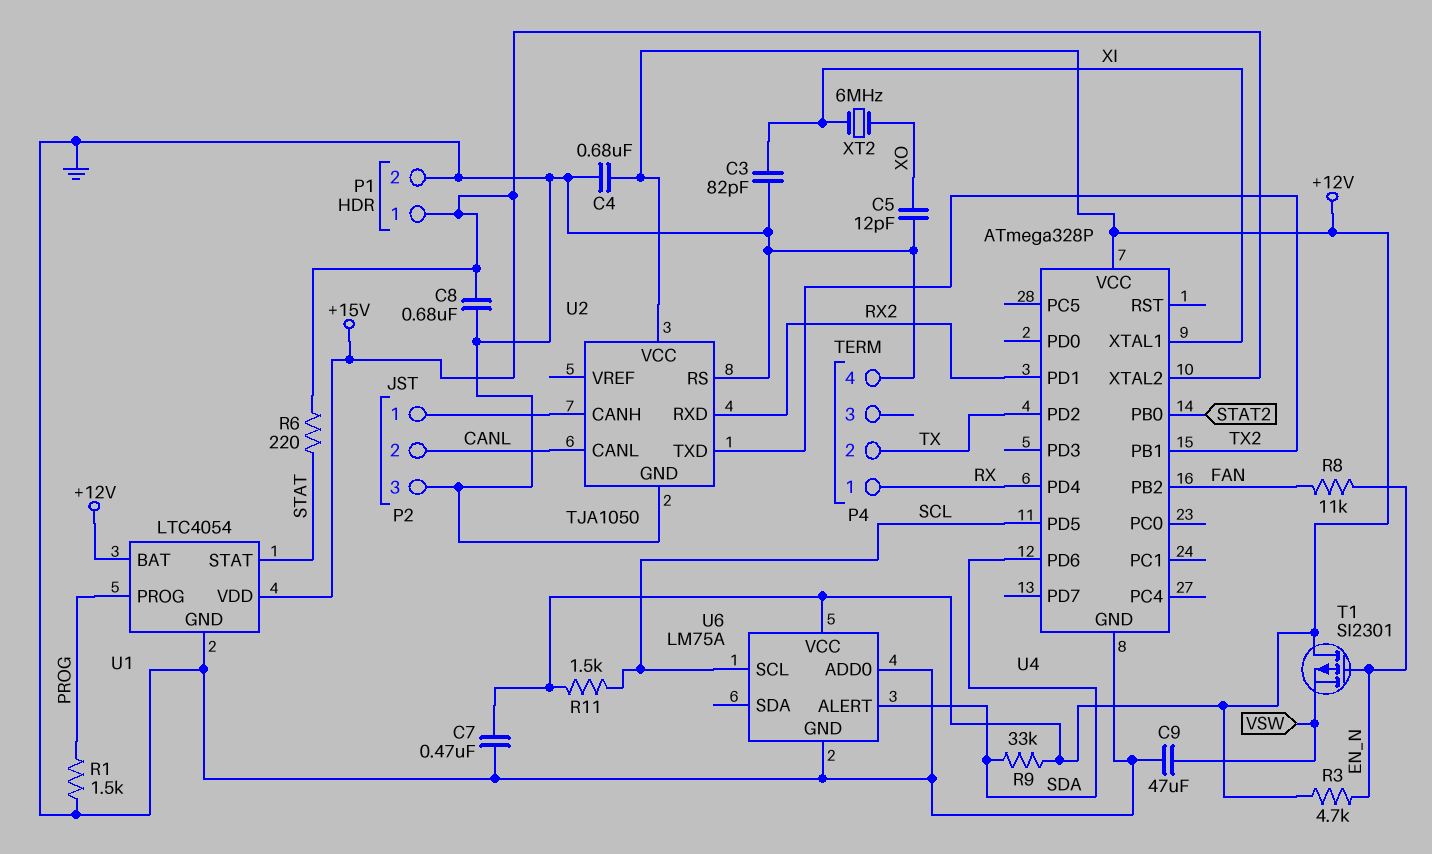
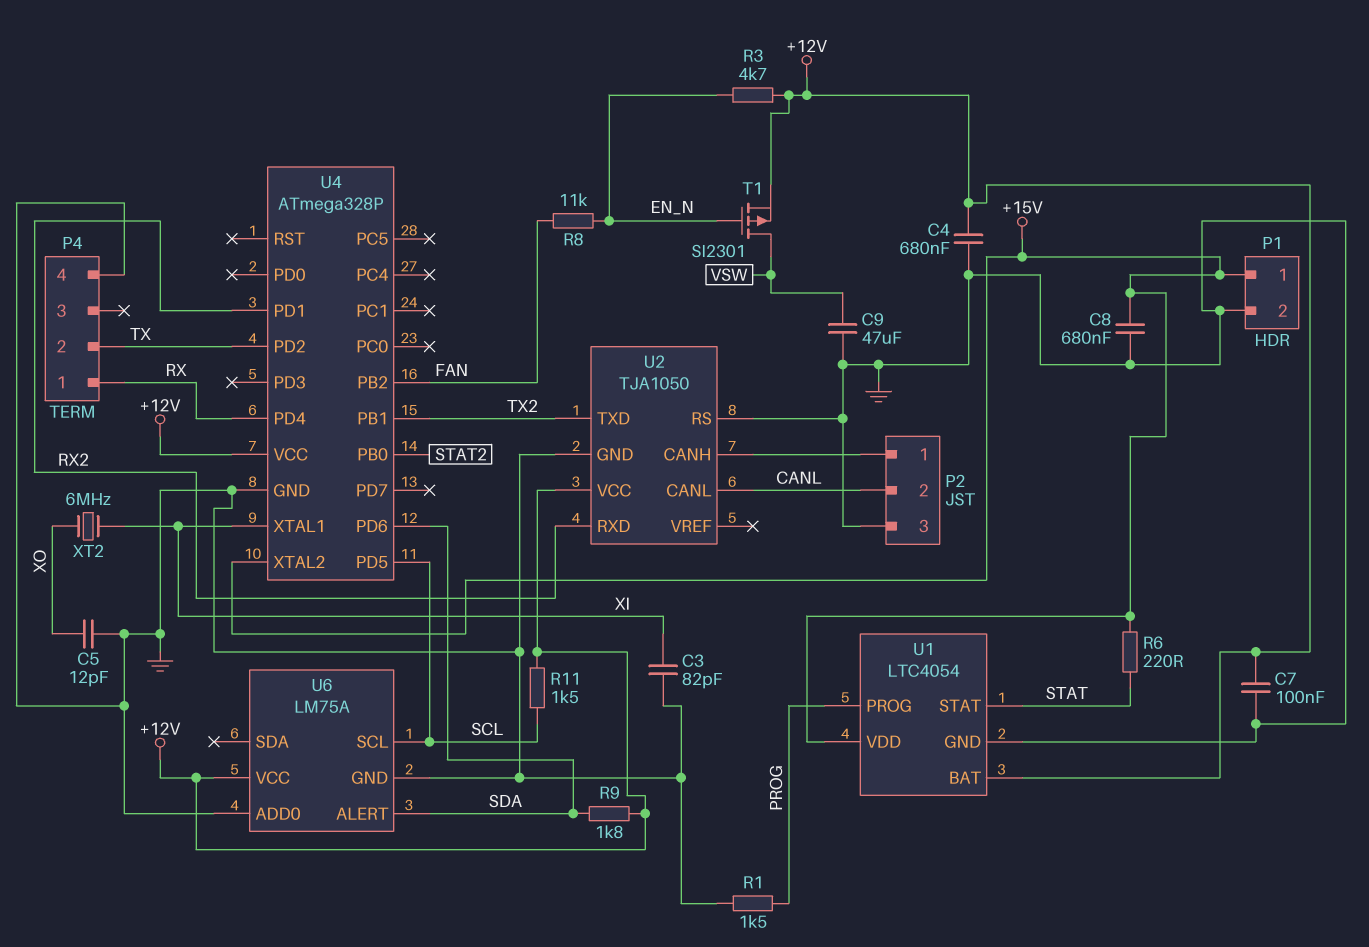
C7: 470nF (+12V, GND) -> 100nF (+12V, GND)
R9: 33k (+12V, SDA) -> 1.8k (+12V, SDA)
T1: PMOS SI2301 (G EN_N, D +12V, S VSW) -> PMOS SI2301 (G EN_N, D VSW, S +12V)

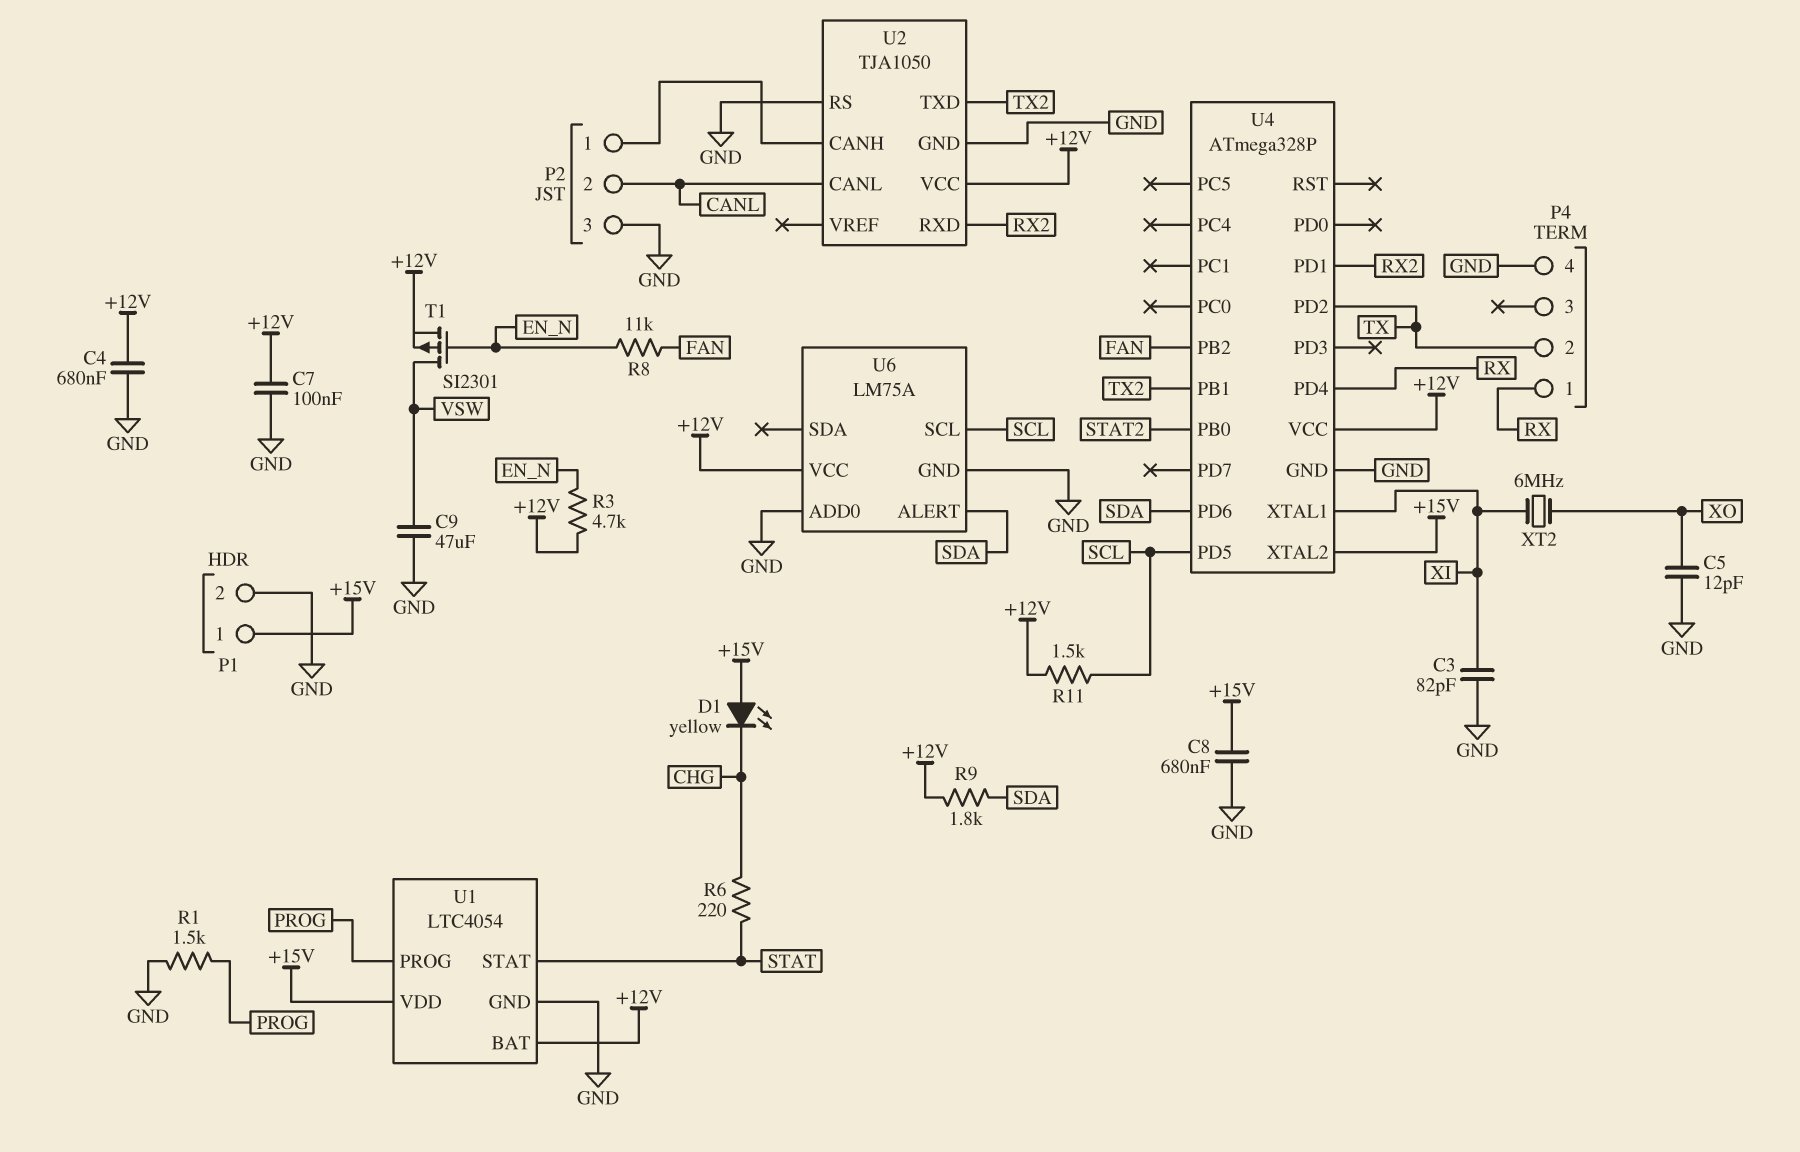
D1: none -> LED yellow (A +15V, K CHG)
R6: 220 (+15V, STAT) -> 220 (CHG, STAT)

